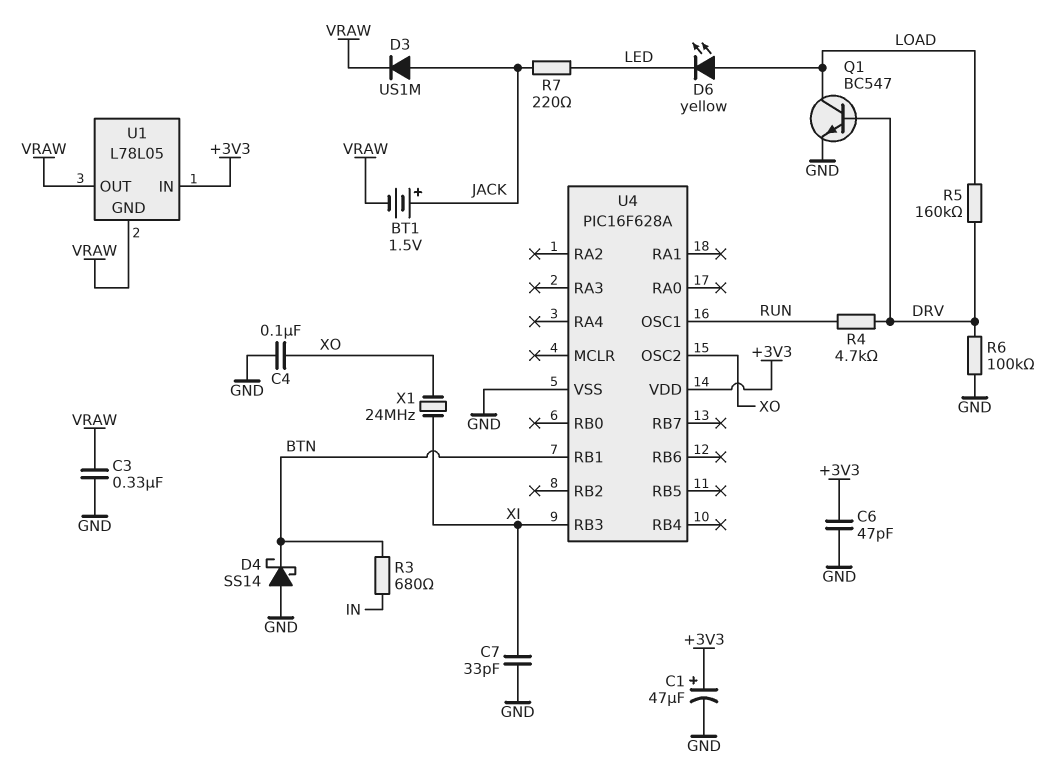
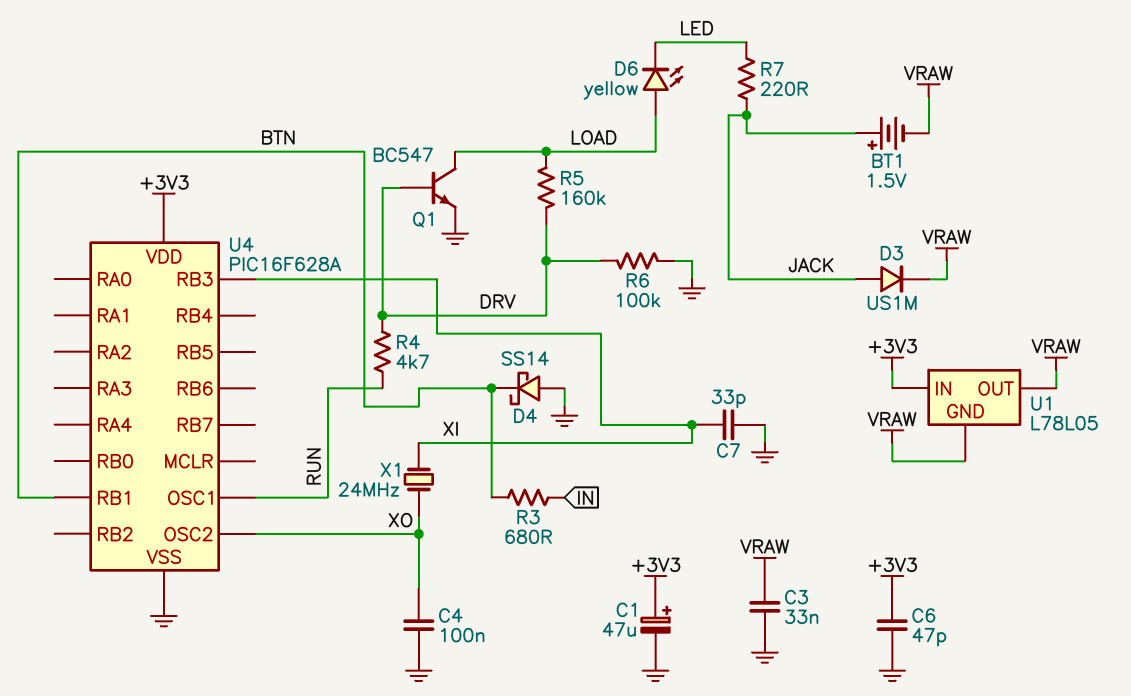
C3: 330nF (GND, VRAW) -> 33nF (GND, VRAW)

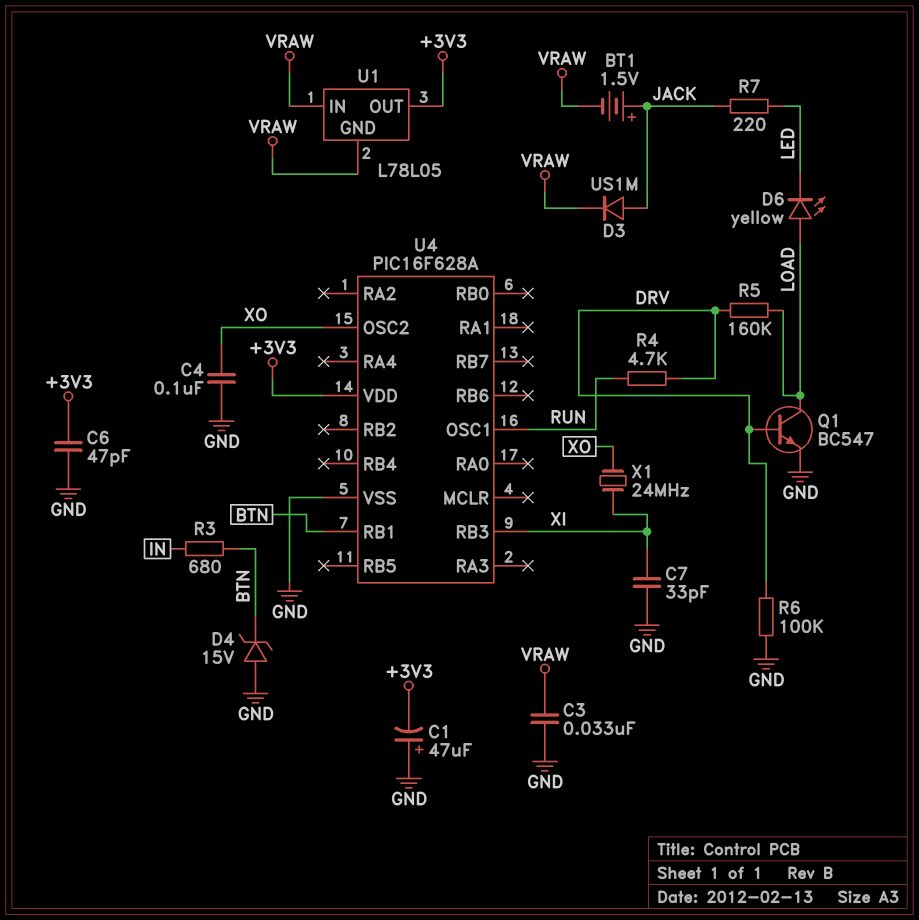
C1: 47uF (plus +3V3, minus GND) -> 47uF (plus GND, minus +3V3)
D4: schottky SS14 (A GND, K BTN) -> zener 15V (A GND, K BTN)
U1 pin IN: +3V3 -> VRAW
U1 pin OUT: VRAW -> +3V3

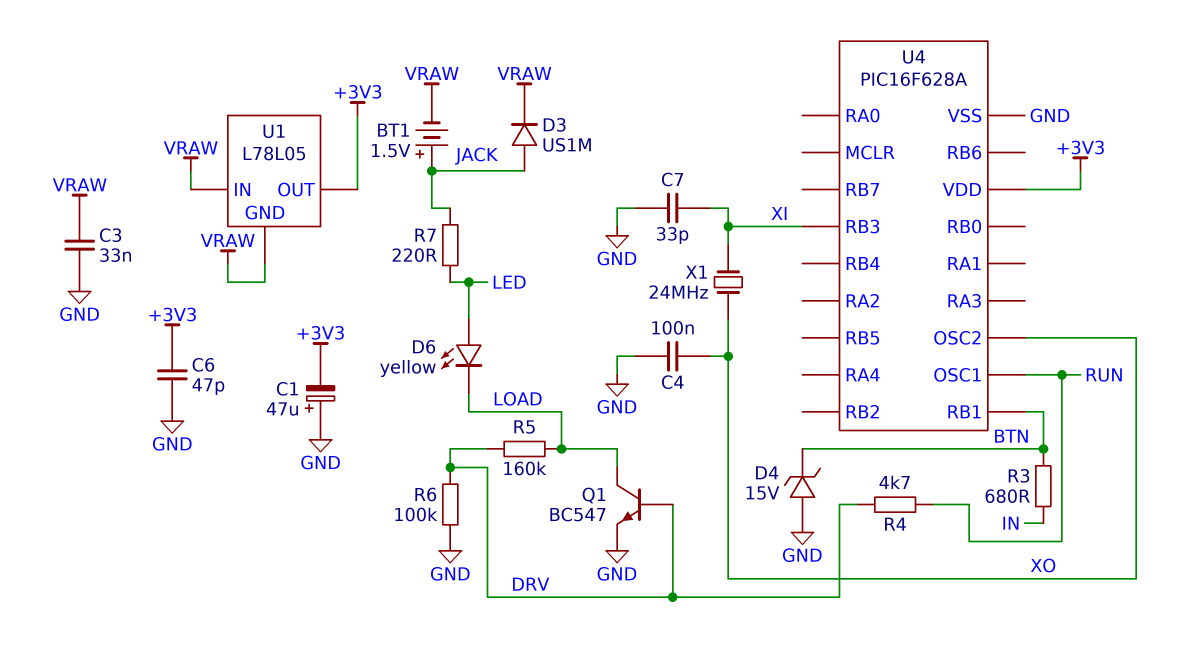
D6: LED yellow (A LOAD, K LED) -> LED yellow (A LED, K LOAD)

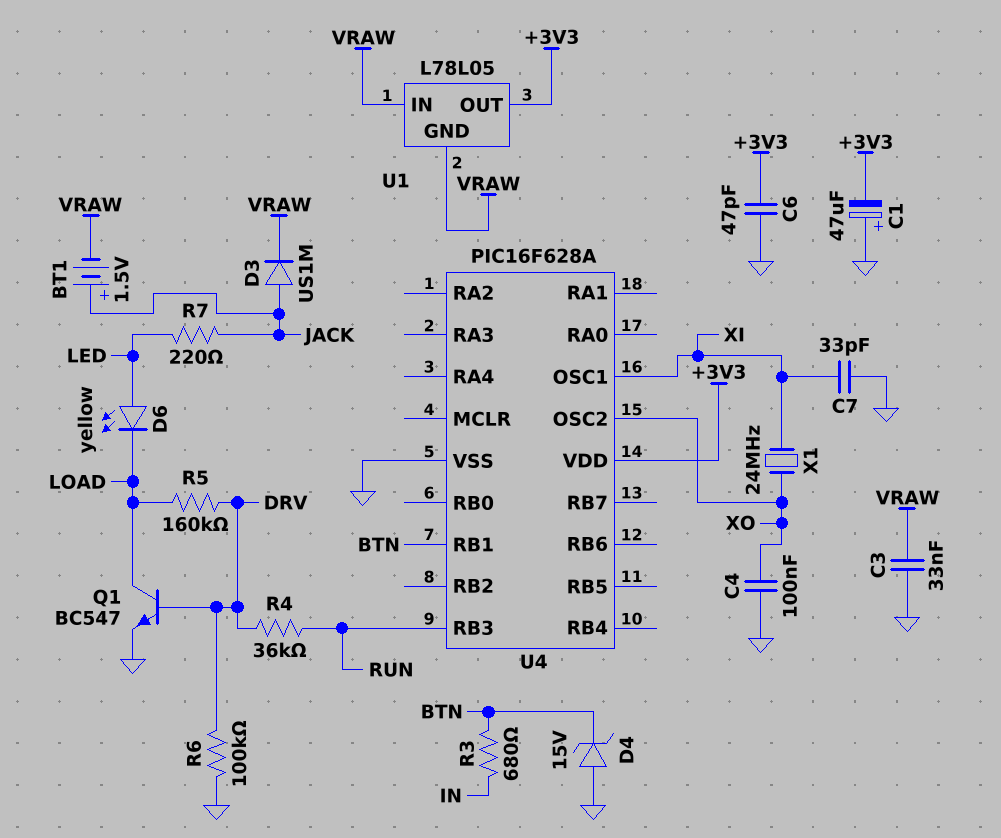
R4: 4.7k (DRV, RUN) -> 36k (DRV, RUN)
U4 pin OSC1: RUN -> XI
U4 pin RB3: XI -> RUN

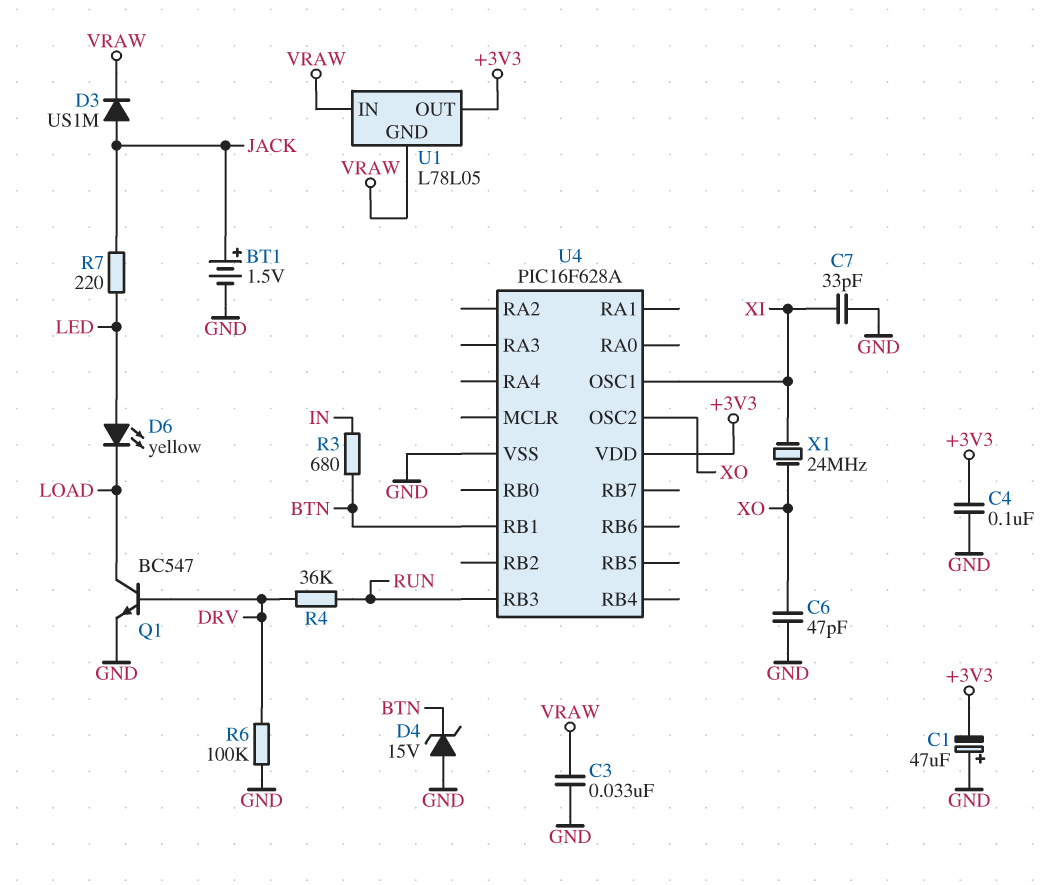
BT1: 1.5V (plus JACK, minus VRAW) -> 1.5V (plus JACK, minus GND)
C4: 100nF (GND, XO) -> 100nF (+3V3, GND)
C6: 47pF (+3V3, GND) -> 47pF (GND, XO)
R5: 160k (DRV, LOAD) -> none

